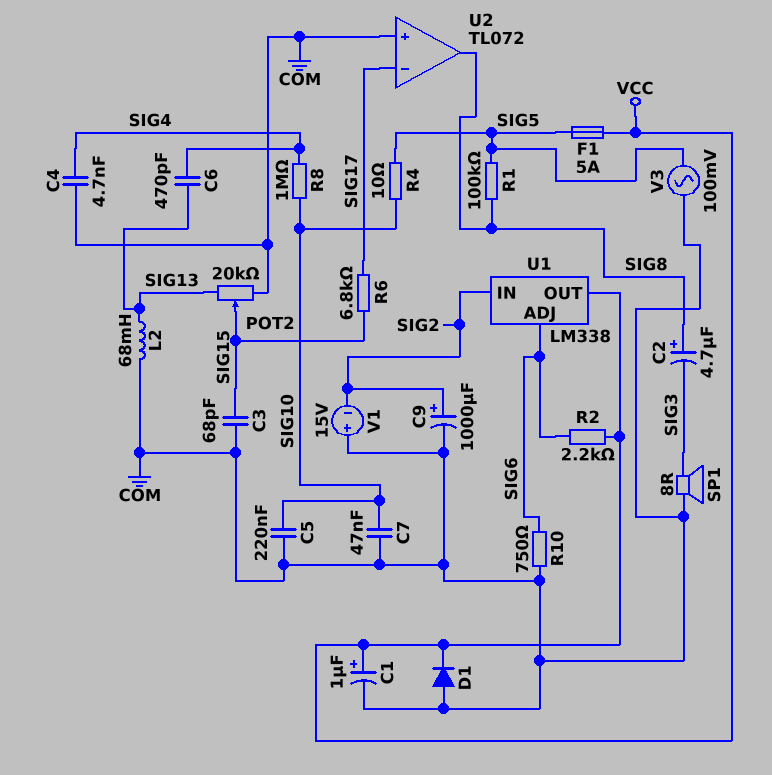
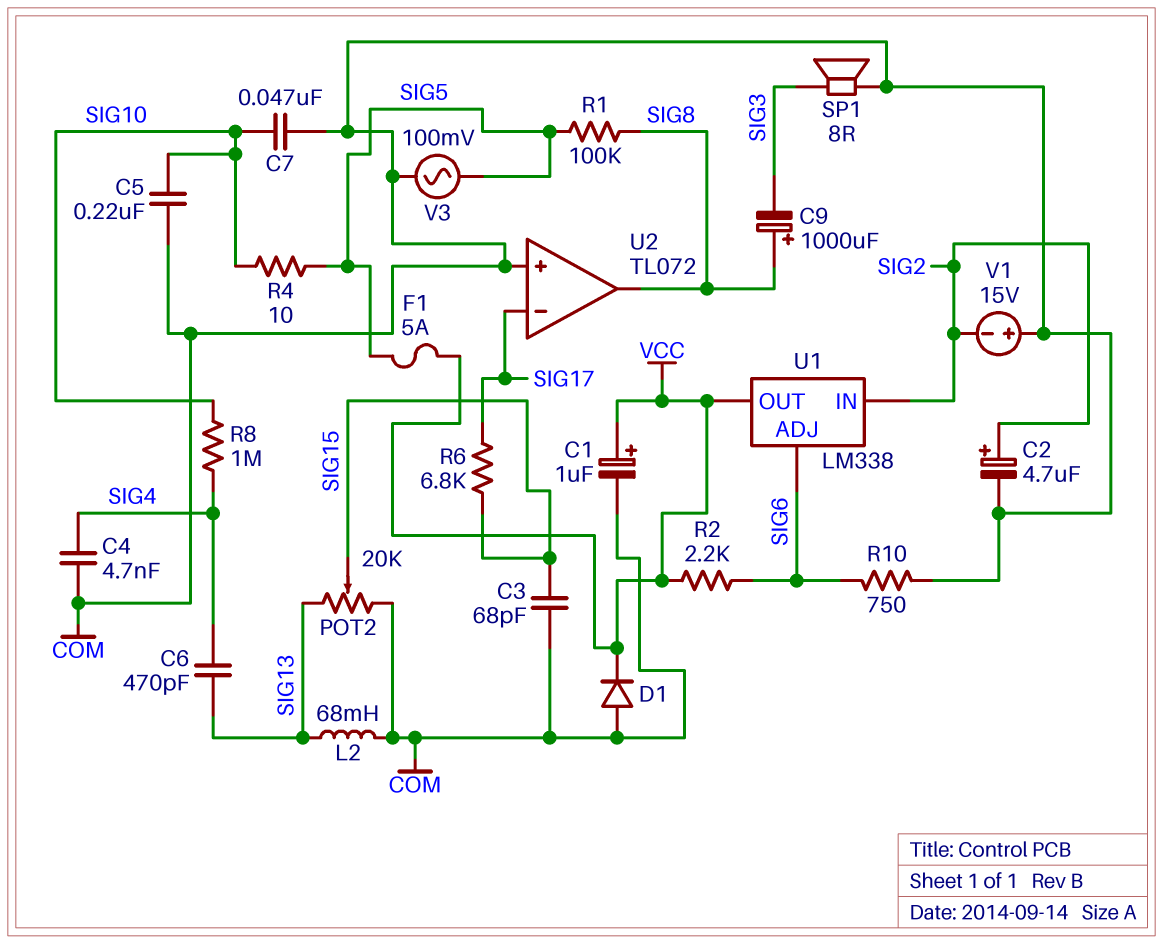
C2: 4.7uF (plus SIG8, minus SIG3) -> 4.7uF (plus SIG2, minus COM)
C9: 1000uF (plus SIG2, minus COM) -> 1000uF (plus SIG8, minus SIG3)

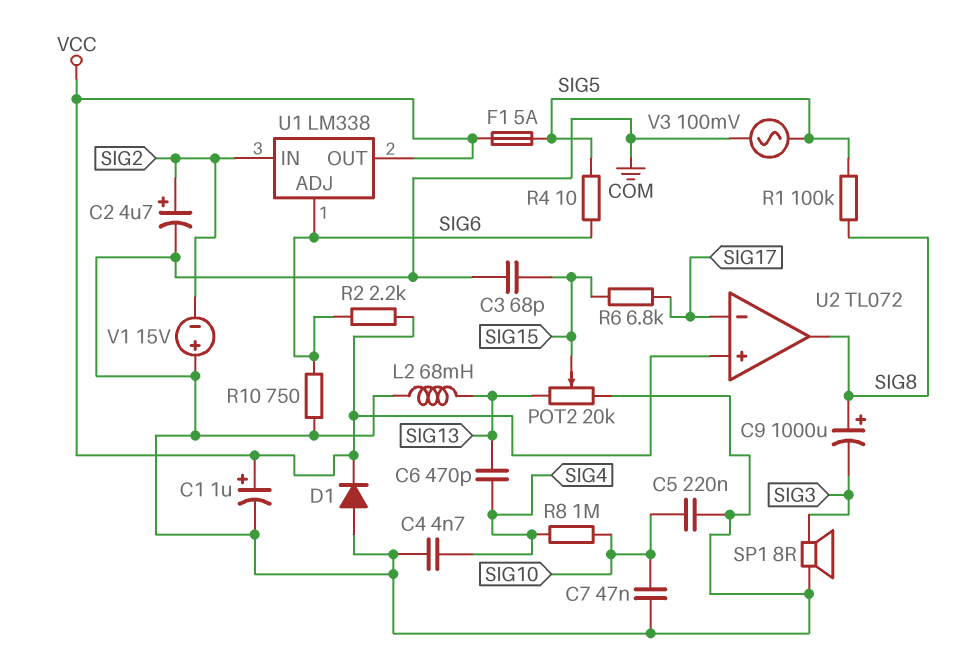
R4: 10 (SIG5, SIG10) -> 10 (SIG5, SIG6)
U2 pin in+: COM -> VCC

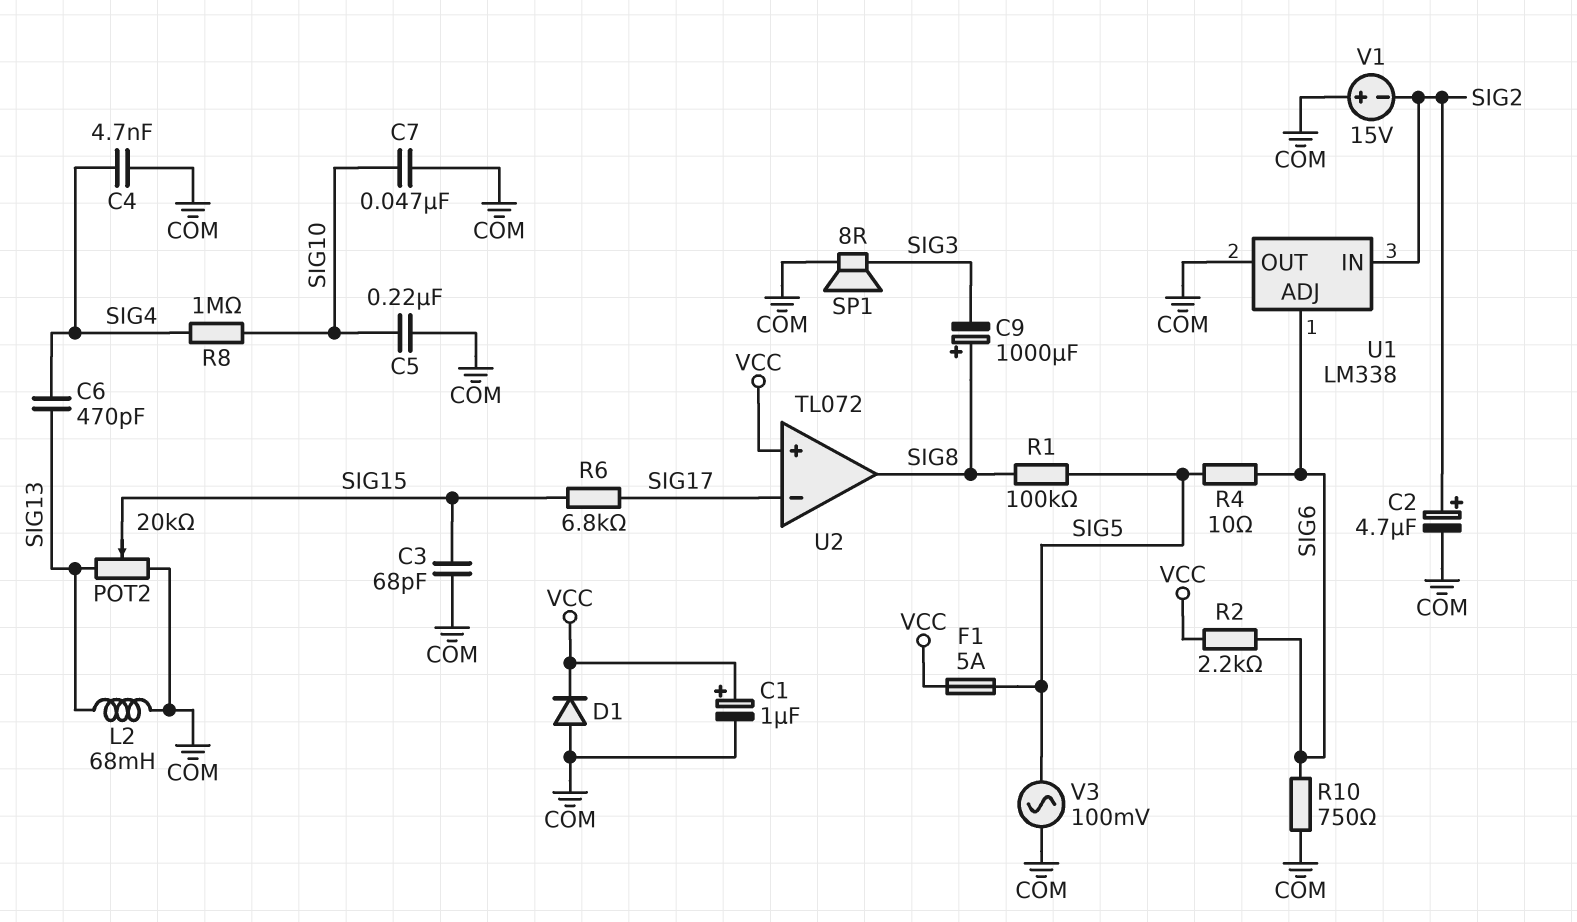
U1 pin OUT: VCC -> COM

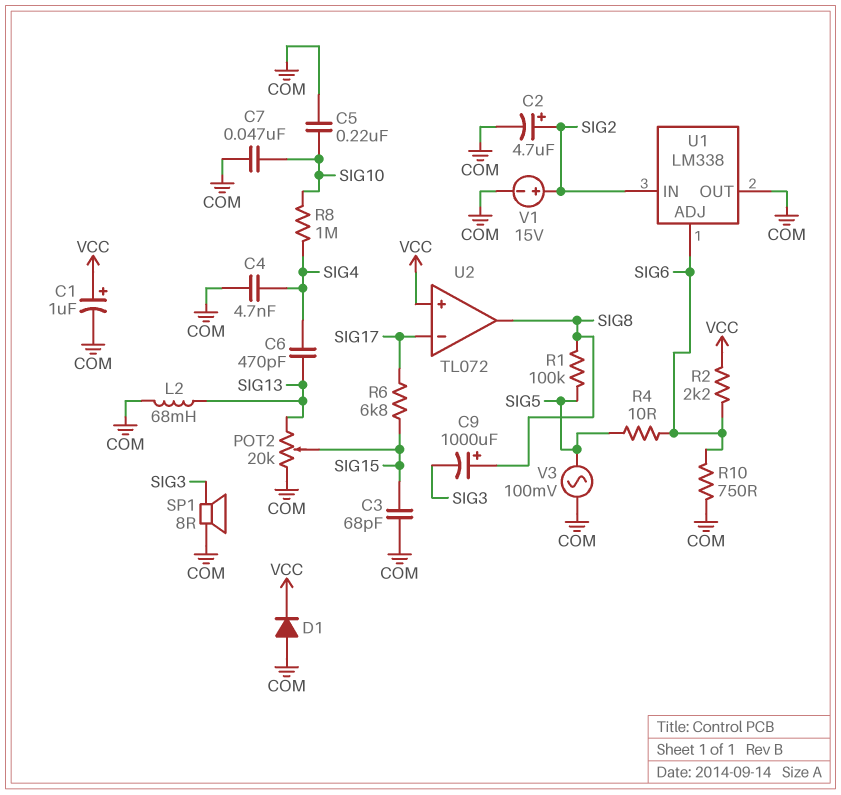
F1: 5A (SIG5, VCC) -> none
V1: 15V (plus COM, minus SIG2) -> 15V (plus SIG2, minus COM)

